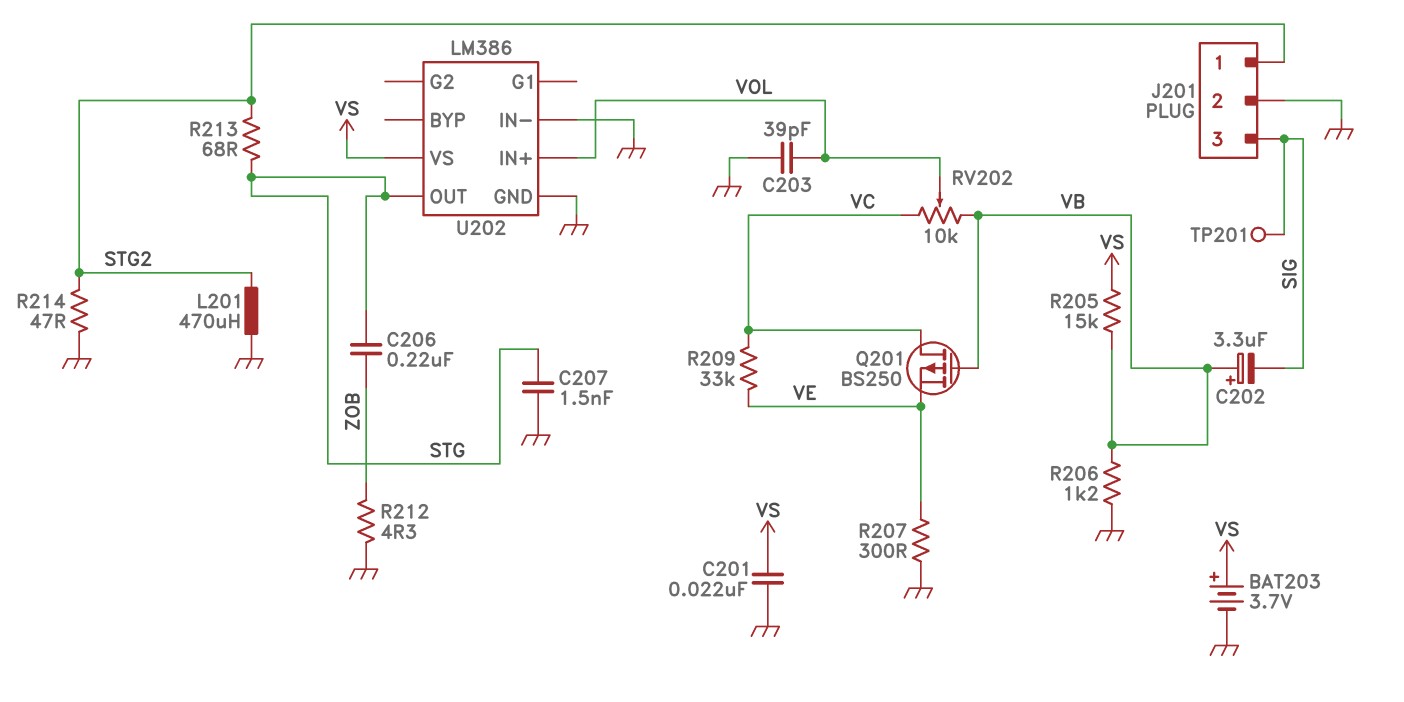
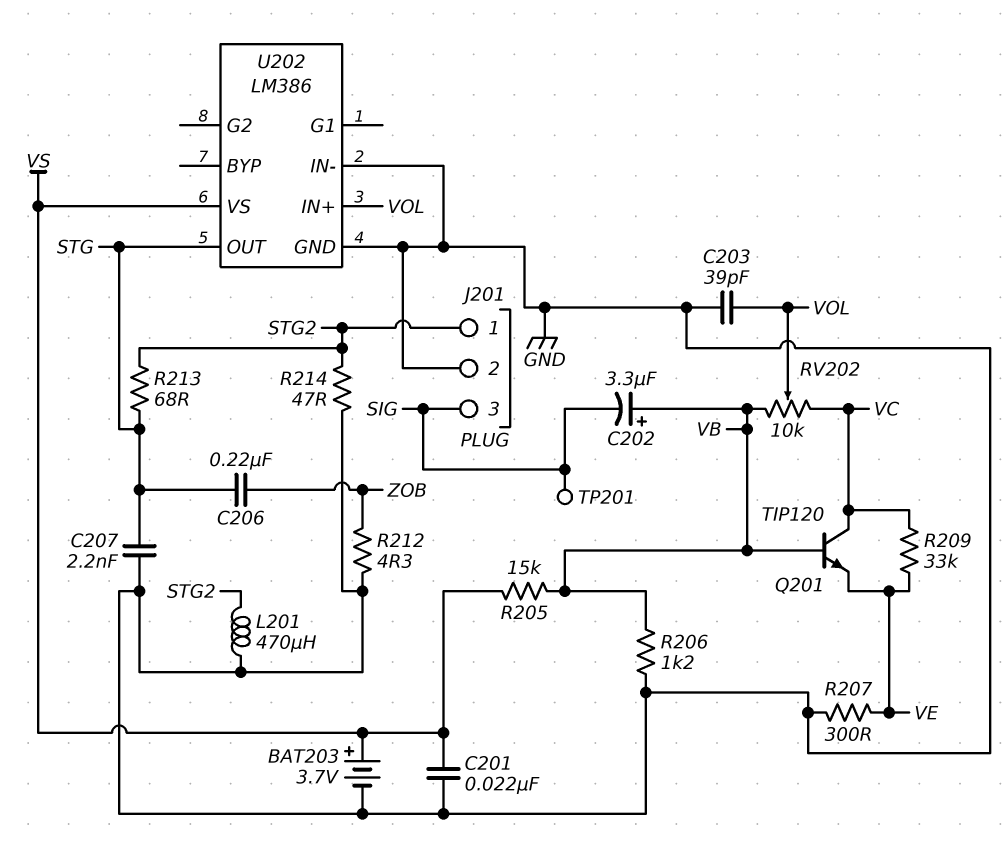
C207: 1.5nF (GND, STG) -> 2.2nF (GND, STG)
Q201: PMOS BS250 (G VB, D VC, S VE) -> NPN TIP120 (B VB, C VC, E VE)

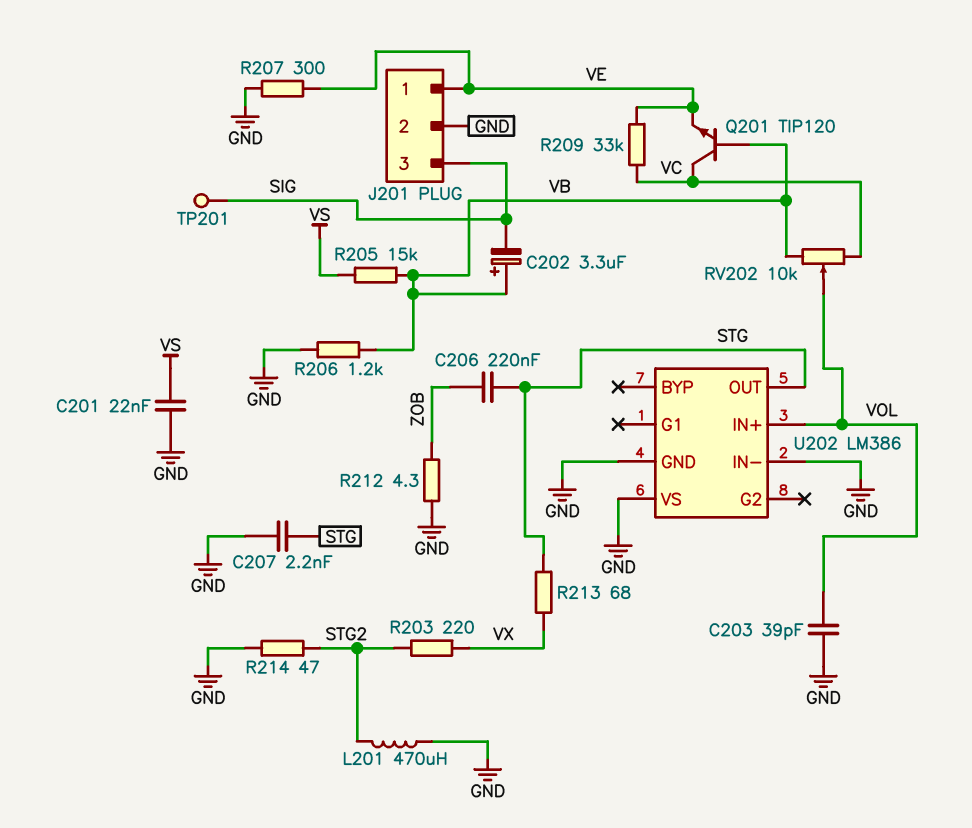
BAT203: 3.7V (plus VS, minus GND) -> none
J201 pin 1: STG2 -> VE
R203: none -> 220 (STG2, VX)
R213: 68 (STG, STG2) -> 68 (STG, VX)
U202 pin VS: VS -> GND

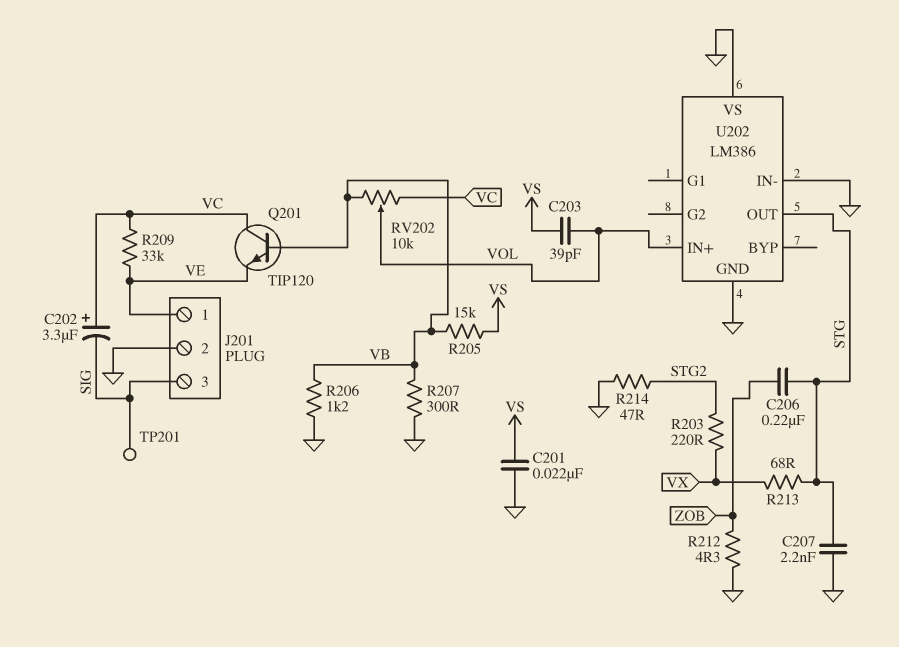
C202: 3.3uF (plus VB, minus SIG) -> 3.3uF (plus VC, minus SIG)
C203: 39pF (GND, VOL) -> 39pF (VOL, VS)
L201: 470uH (GND, STG2) -> none
R207: 300 (GND, VE) -> 300 (GND, VB)

